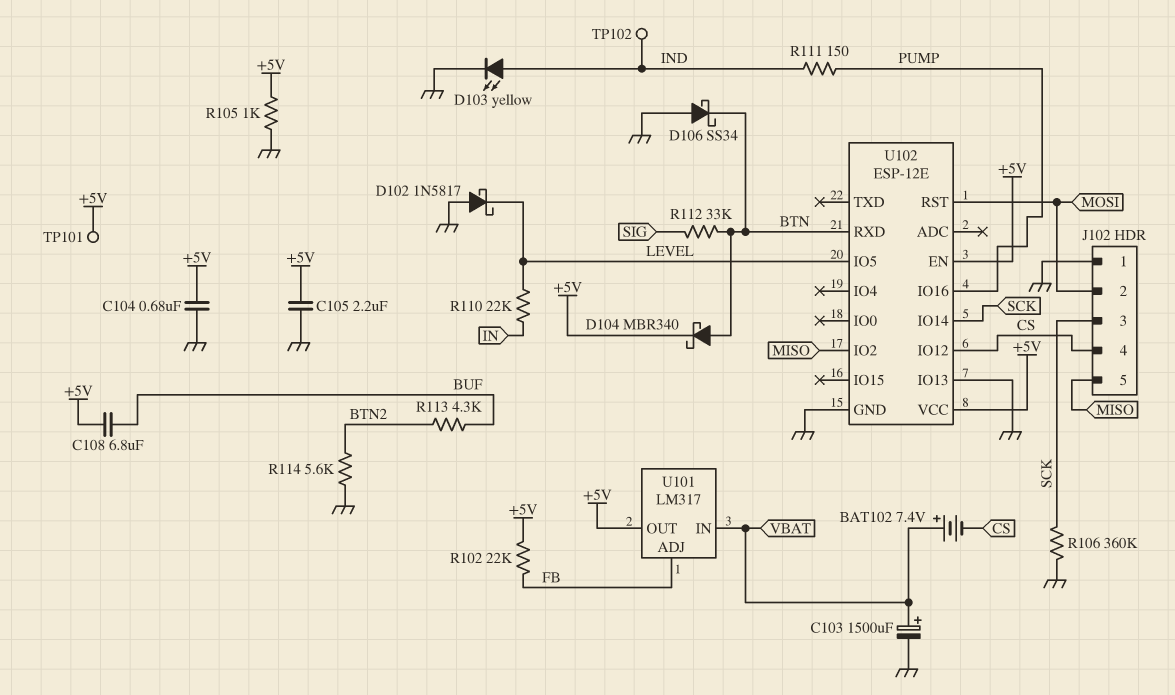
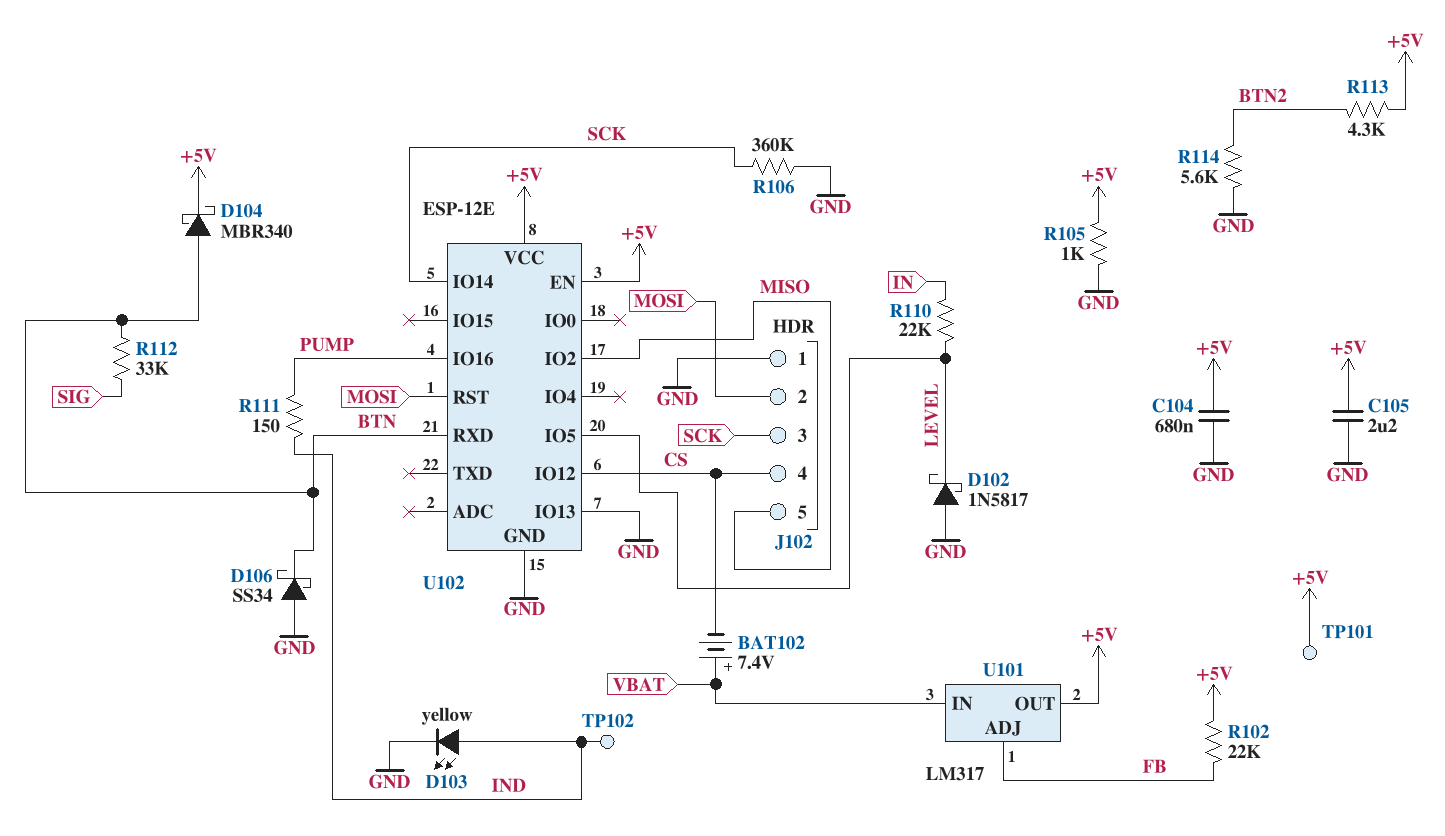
C103: 1500uF (plus VBAT, minus GND) -> none
C108: 6.8uF (+5V, BUF) -> none
R113: 4.3k (BTN2, BUF) -> 4.3k (+5V, BTN2)

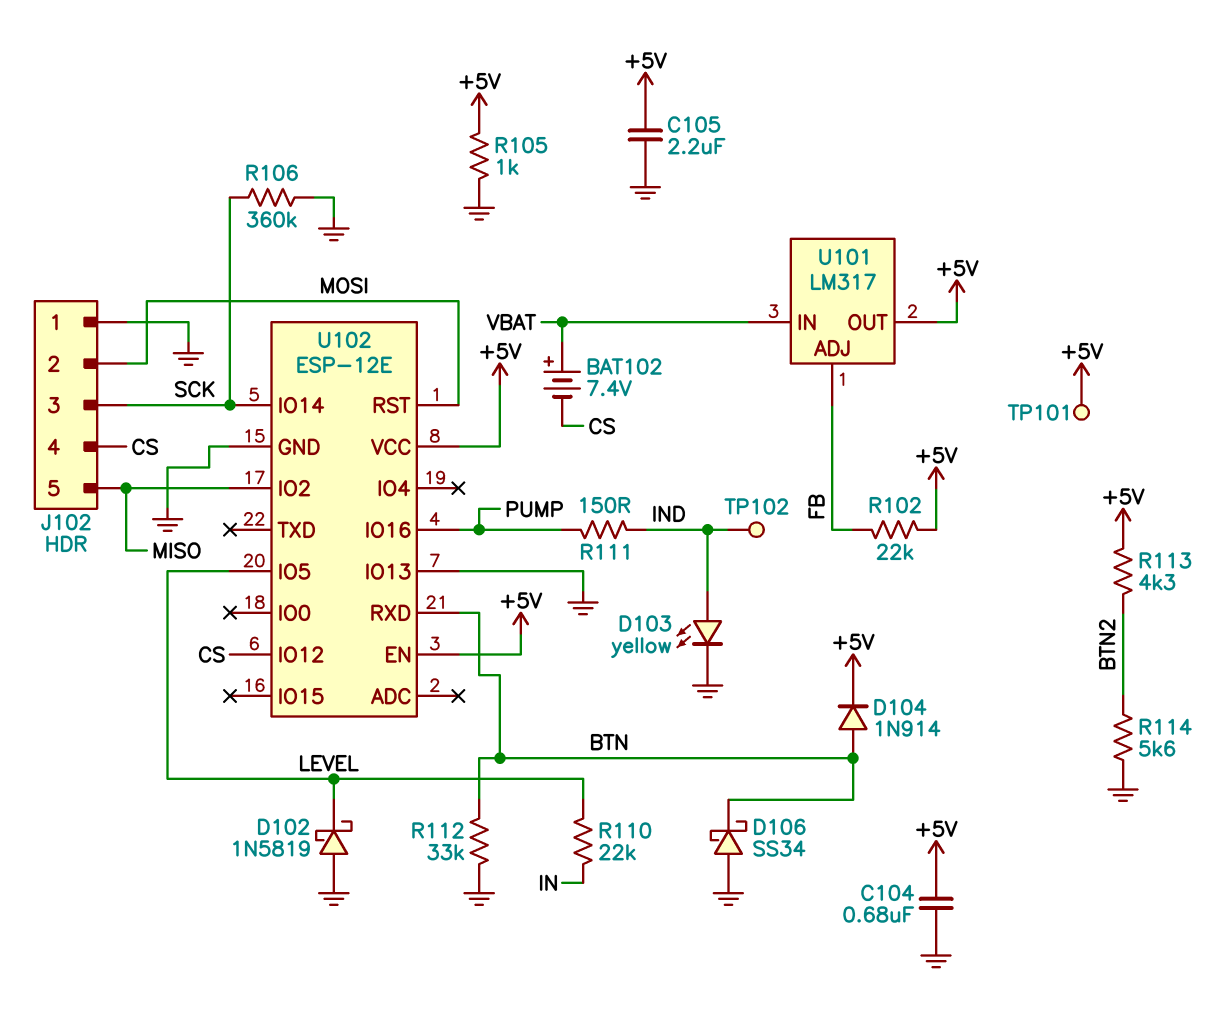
D102: schottky 1N5817 (A GND, K LEVEL) -> schottky 1N5819 (A GND, K LEVEL)
D104: schottky MBR340 (A BTN, K +5V) -> diode 1N914 (A BTN, K +5V)
R112: 33k (BTN, SIG) -> 33k (BTN, GND)

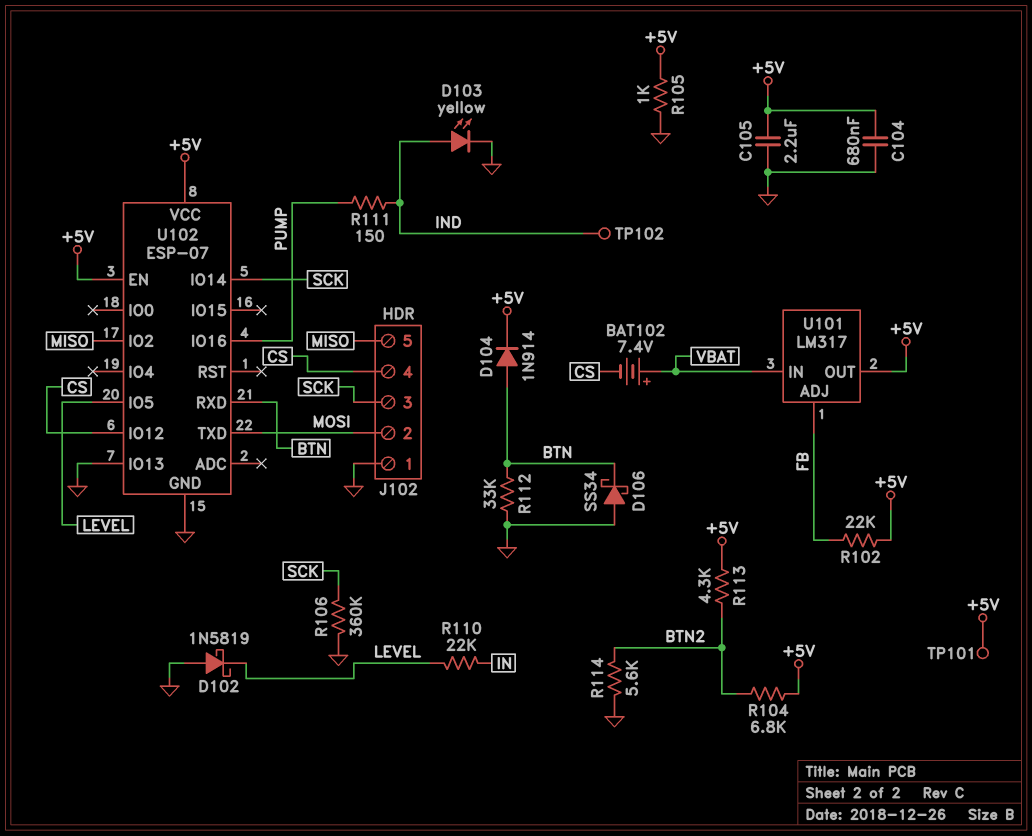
R104: none -> 6.8k (+5V, BTN2)
U102: ESP-12E -> ESP-07
U102 pin RST: MOSI -> none
U102 pin TXD: none -> MOSI

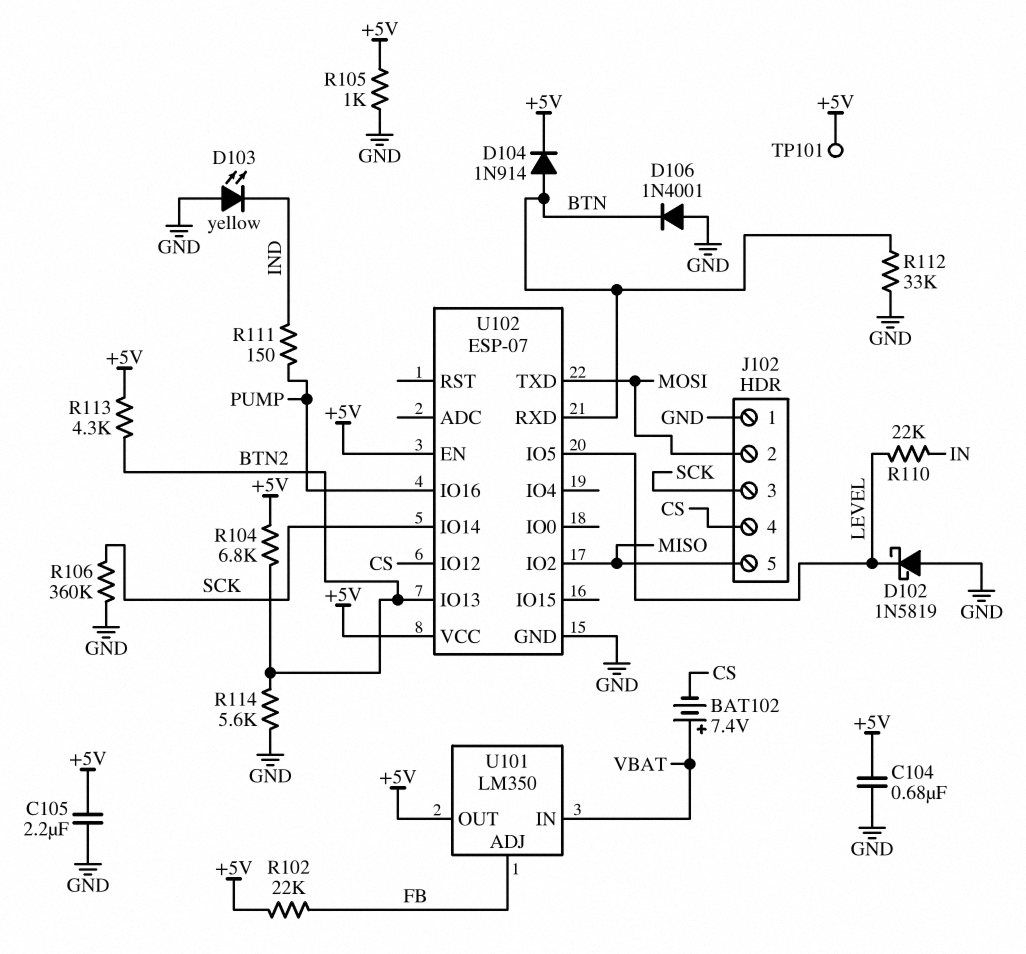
D103: LED yellow (A IND, K GND) -> LED yellow (A GND, K IND)
D106: schottky SS34 (A GND, K BTN) -> diode 1N4001 (A GND, K BTN)
TP102: test point (IND) -> none
U101: LM317 -> LM350
U102 pin IO13: GND -> BTN2

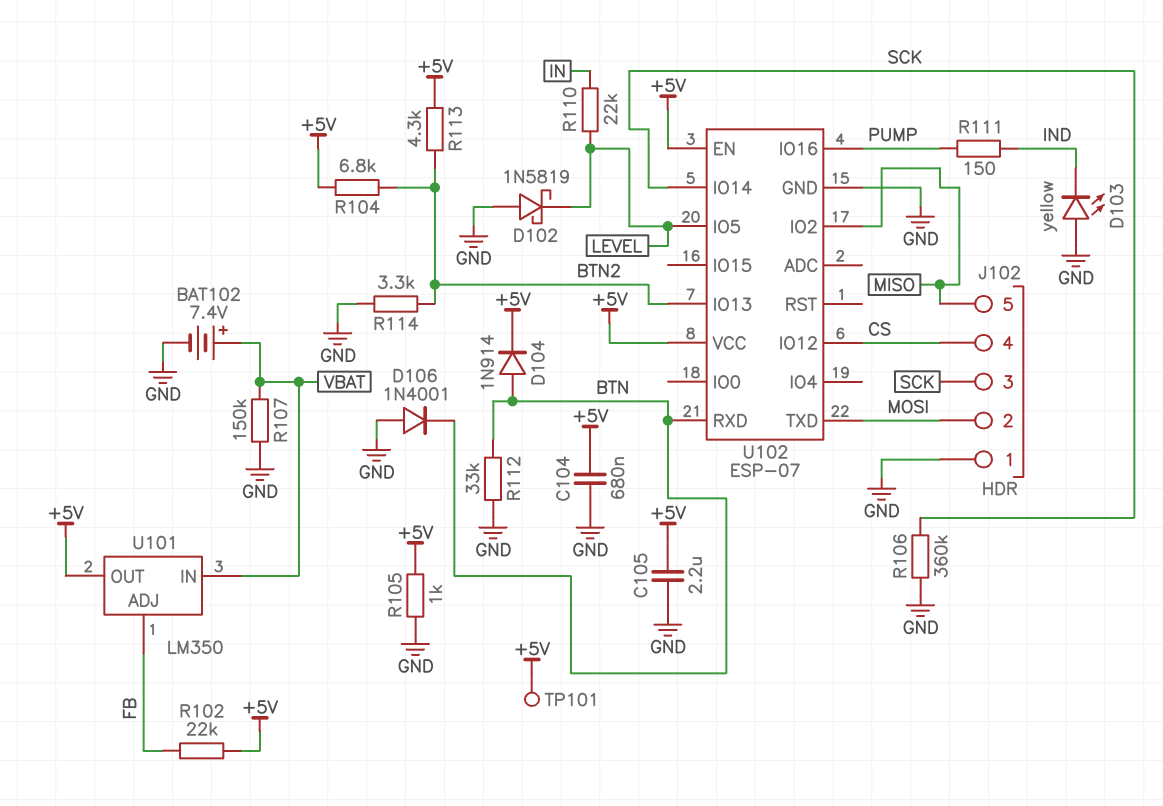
BAT102: 7.4V (plus VBAT, minus CS) -> 7.4V (plus VBAT, minus GND)
R107: none -> 150k (GND, VBAT)
R114: 5.6k (BTN2, GND) -> 3.3k (BTN2, GND)

